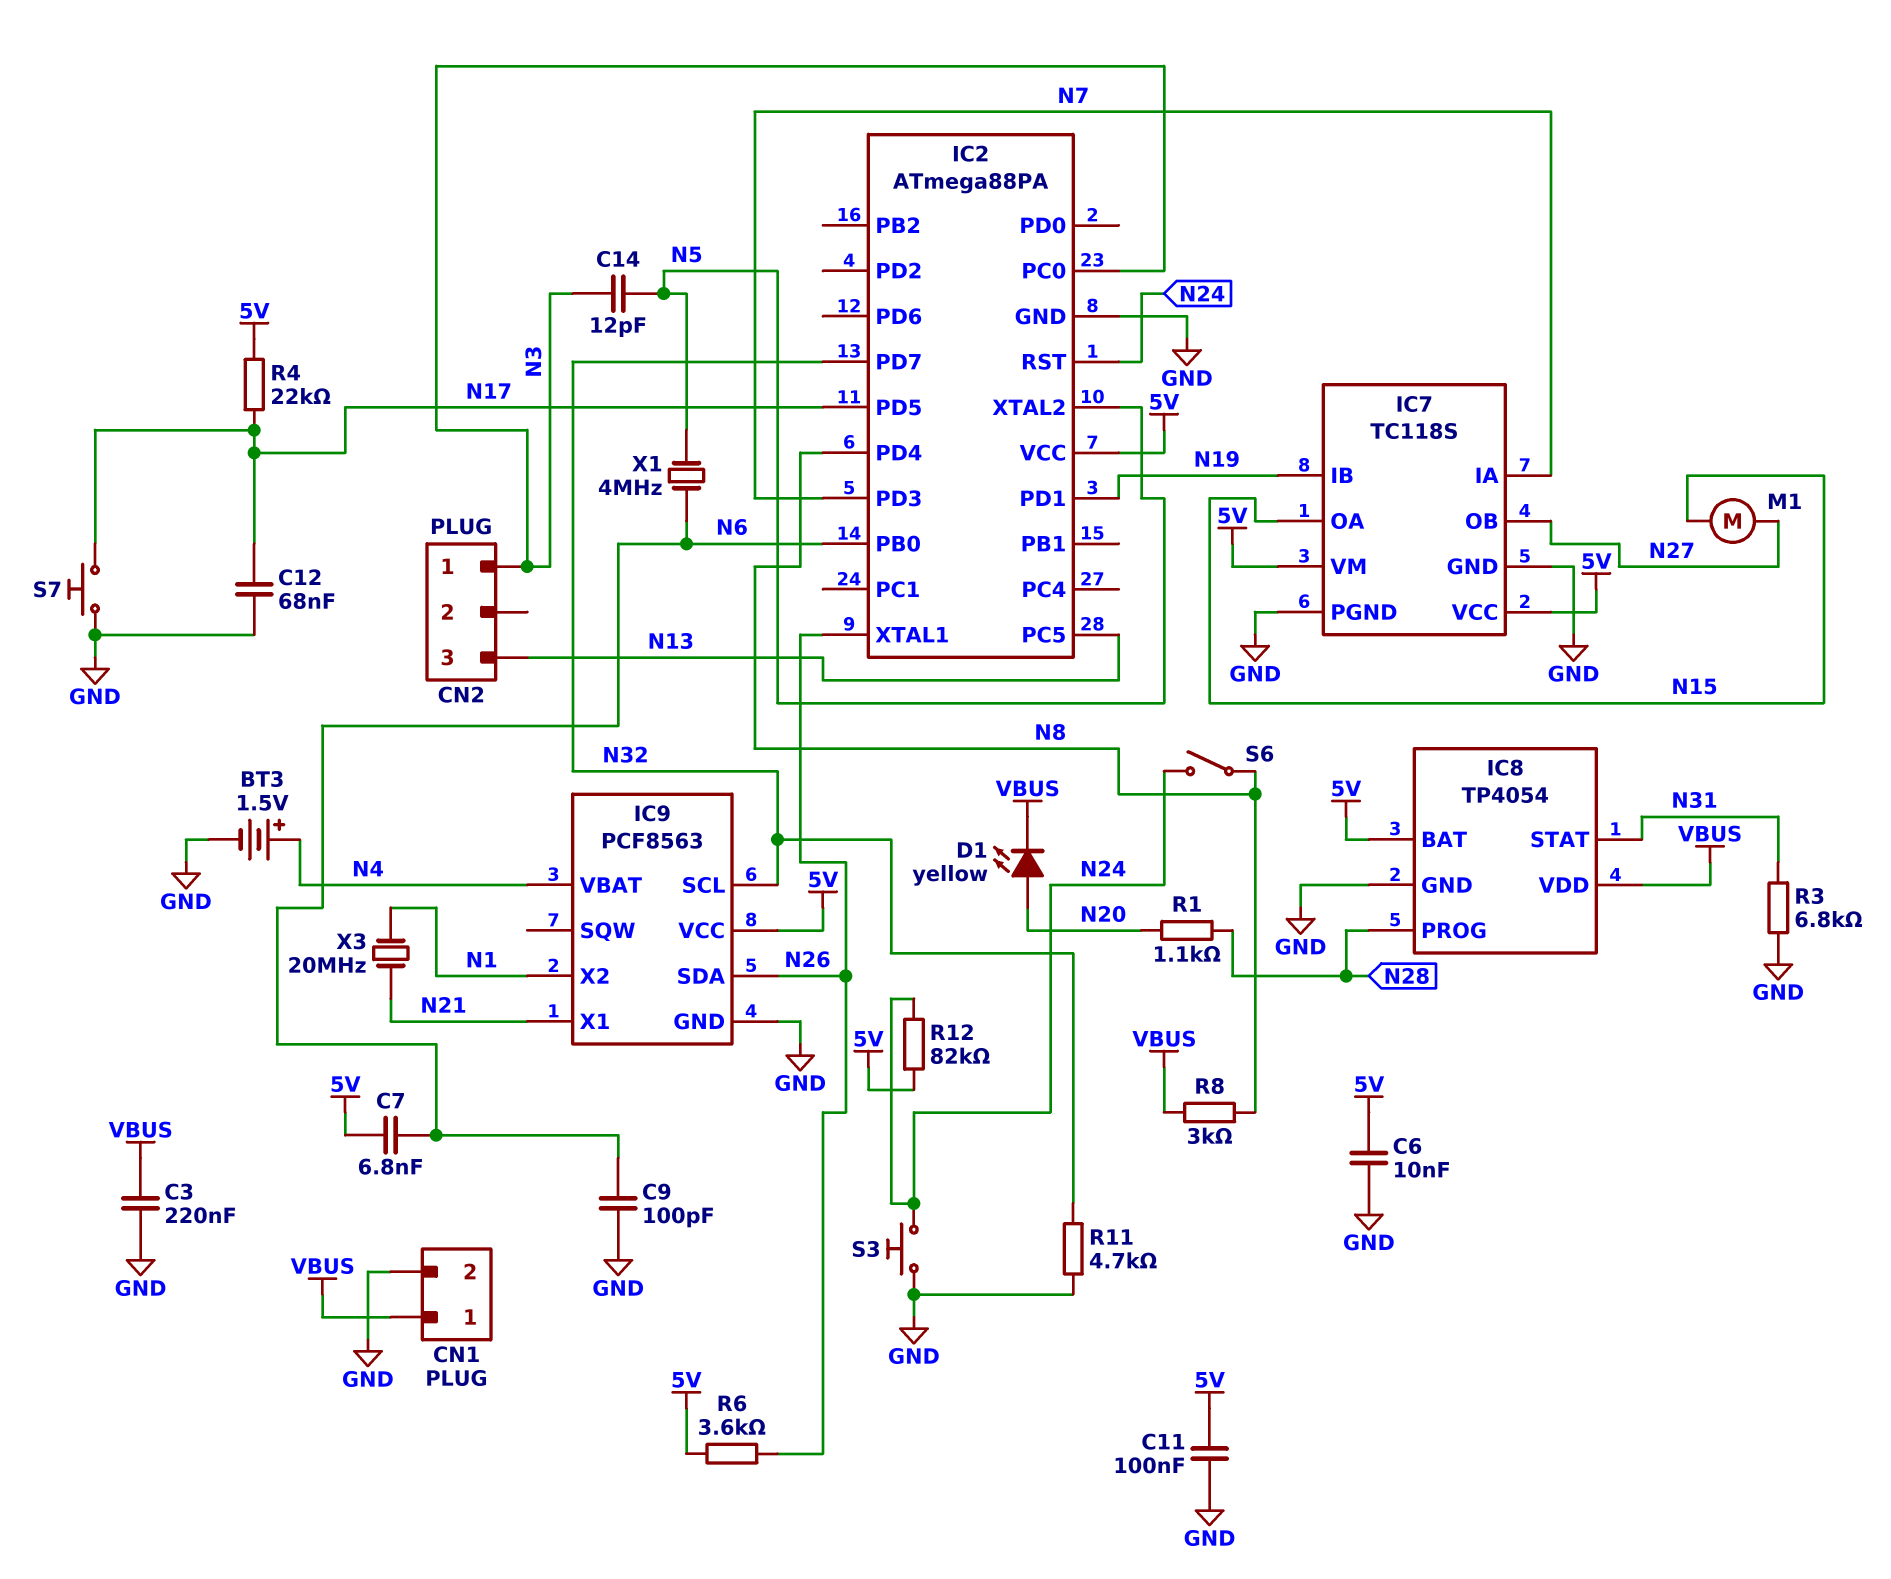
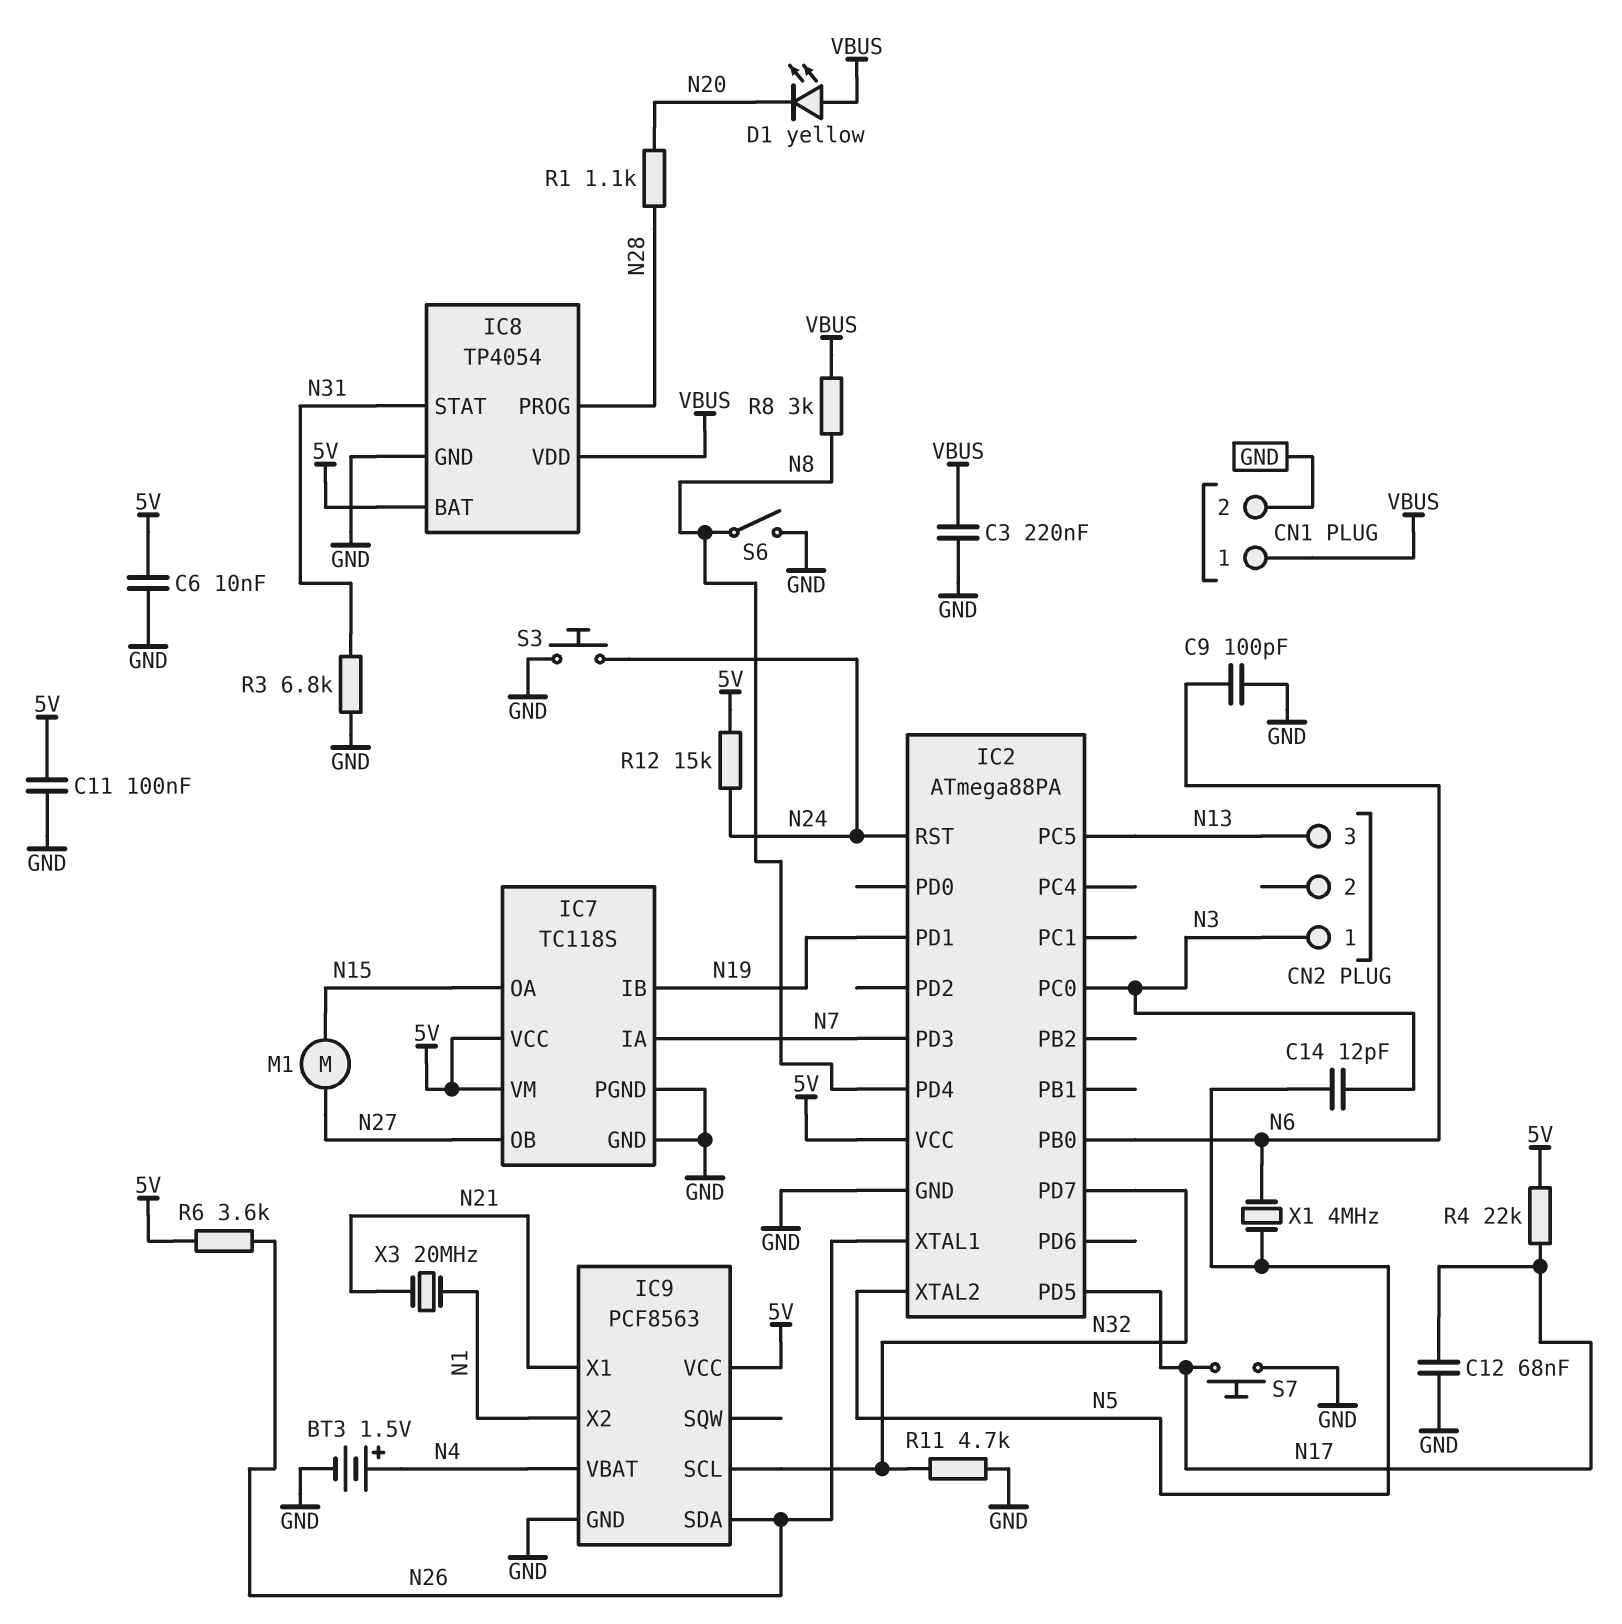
C7: 6.8nF (5V, N6) -> none
D1: LED yellow (A N20, K VBUS) -> LED yellow (A VBUS, K N20)
R12: 82k (5V, N24) -> 15k (5V, N24)
S6: switch (N8, N24) -> switch (GND, N8)

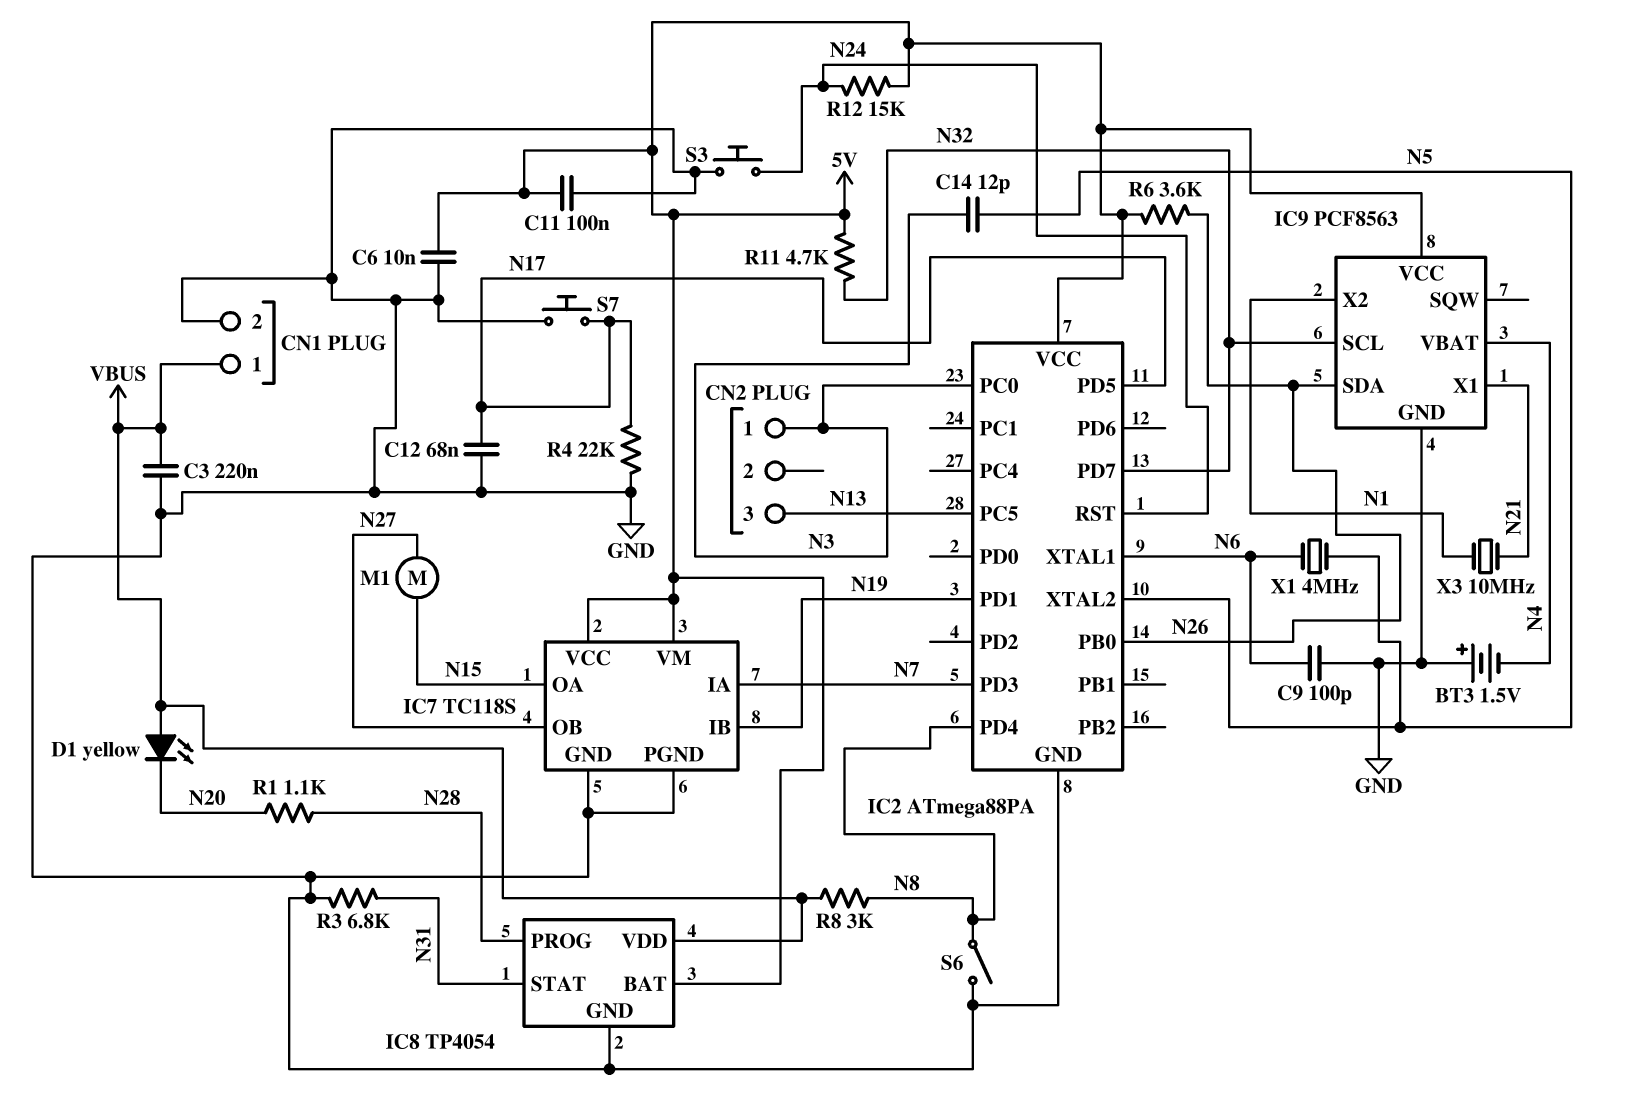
BT3: 1.5V (plus N4, minus GND) -> 1.5V (plus GND, minus N4)
IC2 pin PB0: N6 -> N26
IC2 pin XTAL1: N26 -> N6
R4: 22k (5V, N17) -> 22k (GND, N17)
R11: 4.7k (GND, N32) -> 4.7k (5V, N32)
X3: 20MHz (N1, N21) -> 10MHz (N1, N21)

